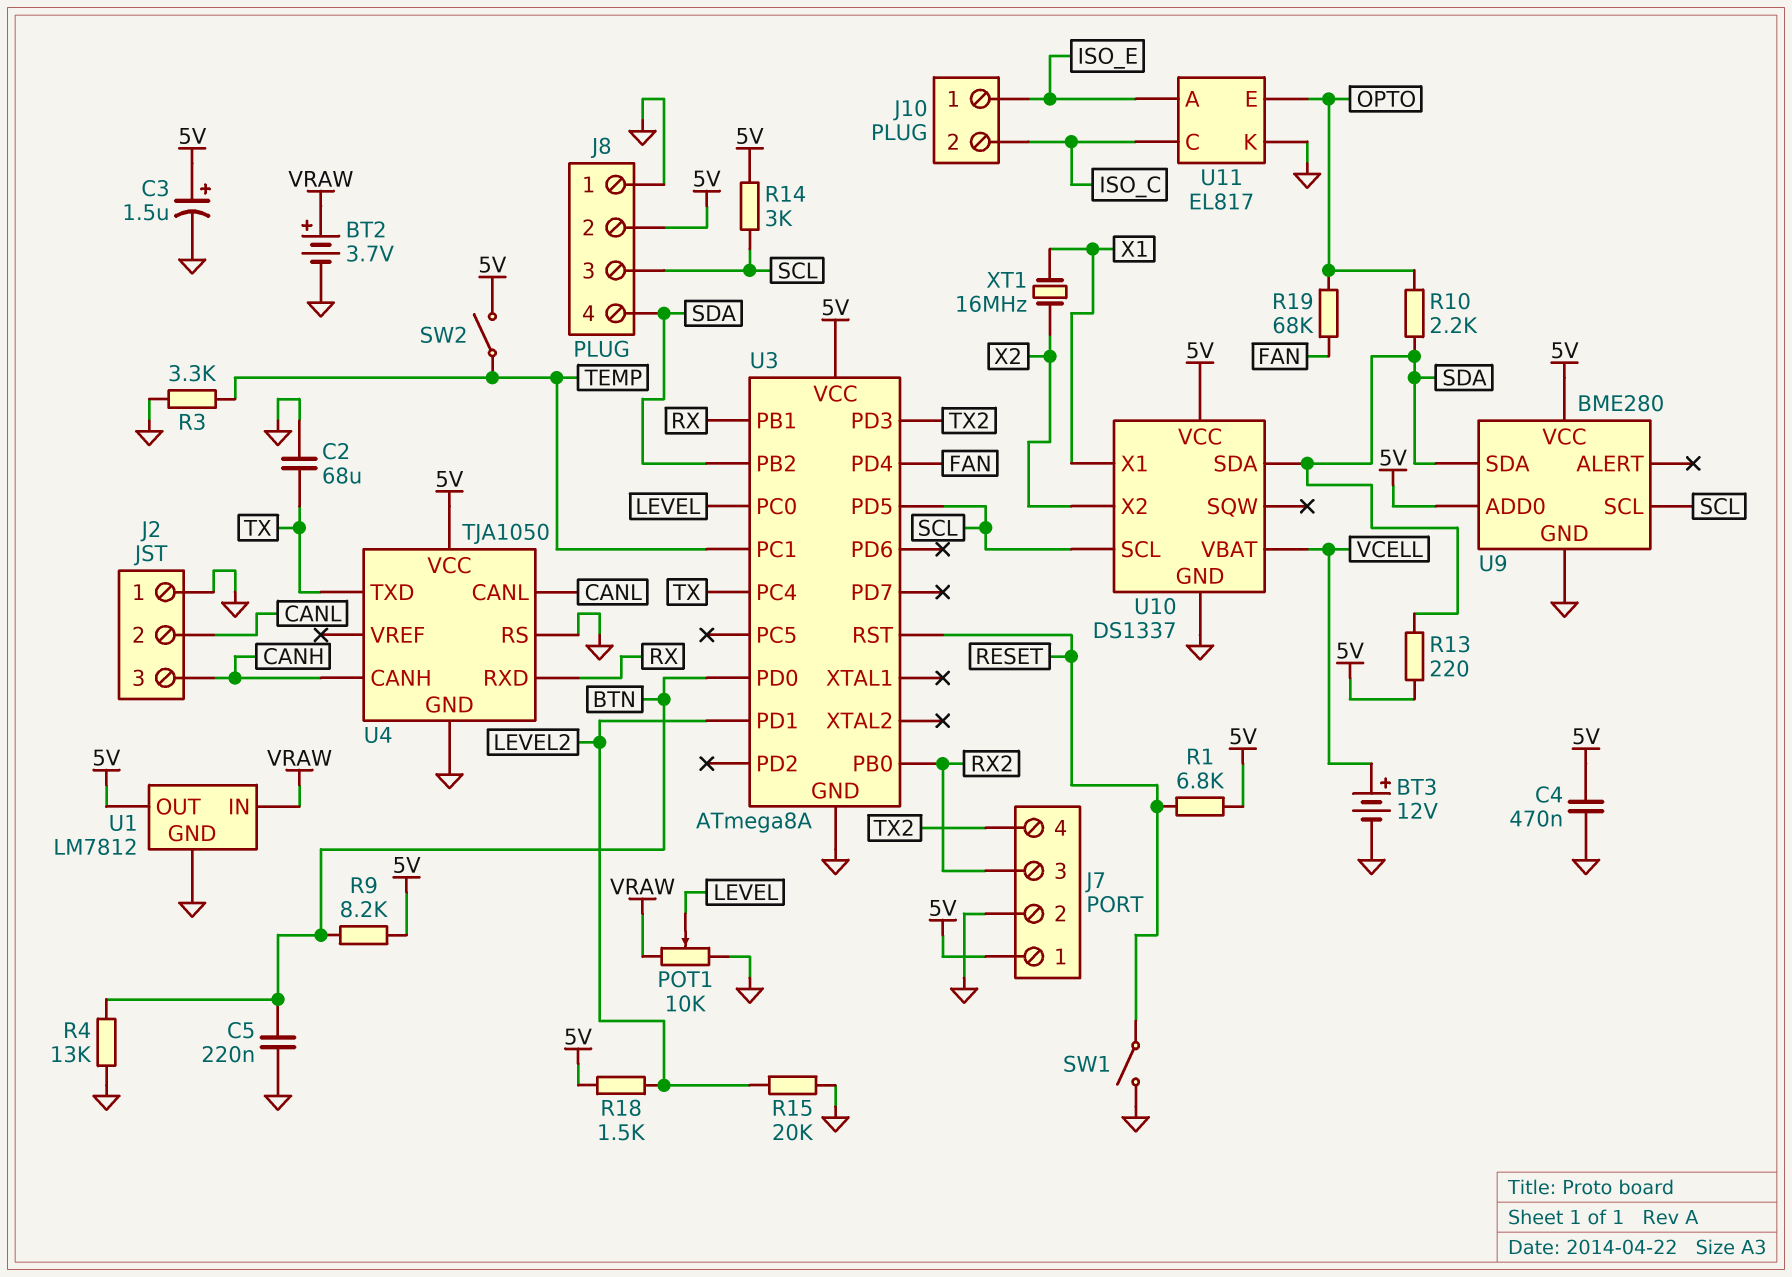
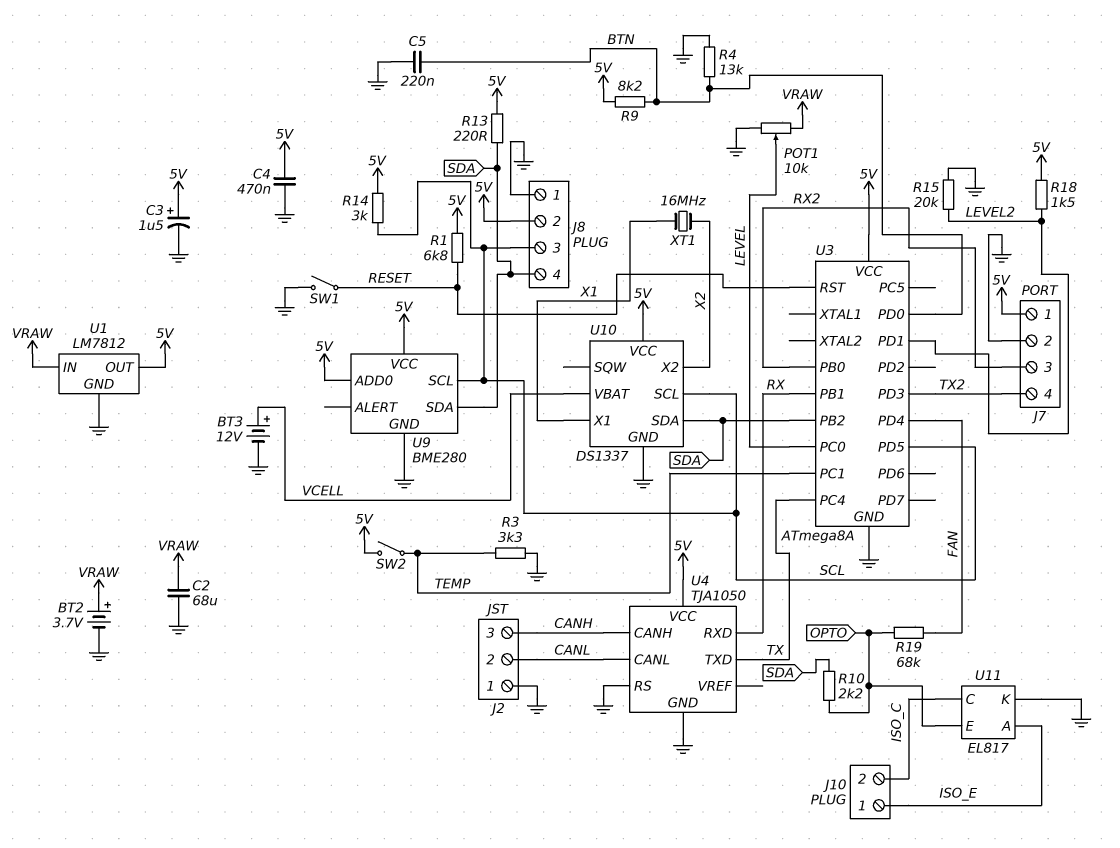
C2: 68uF (GND, TX) -> 68uF (GND, VRAW)

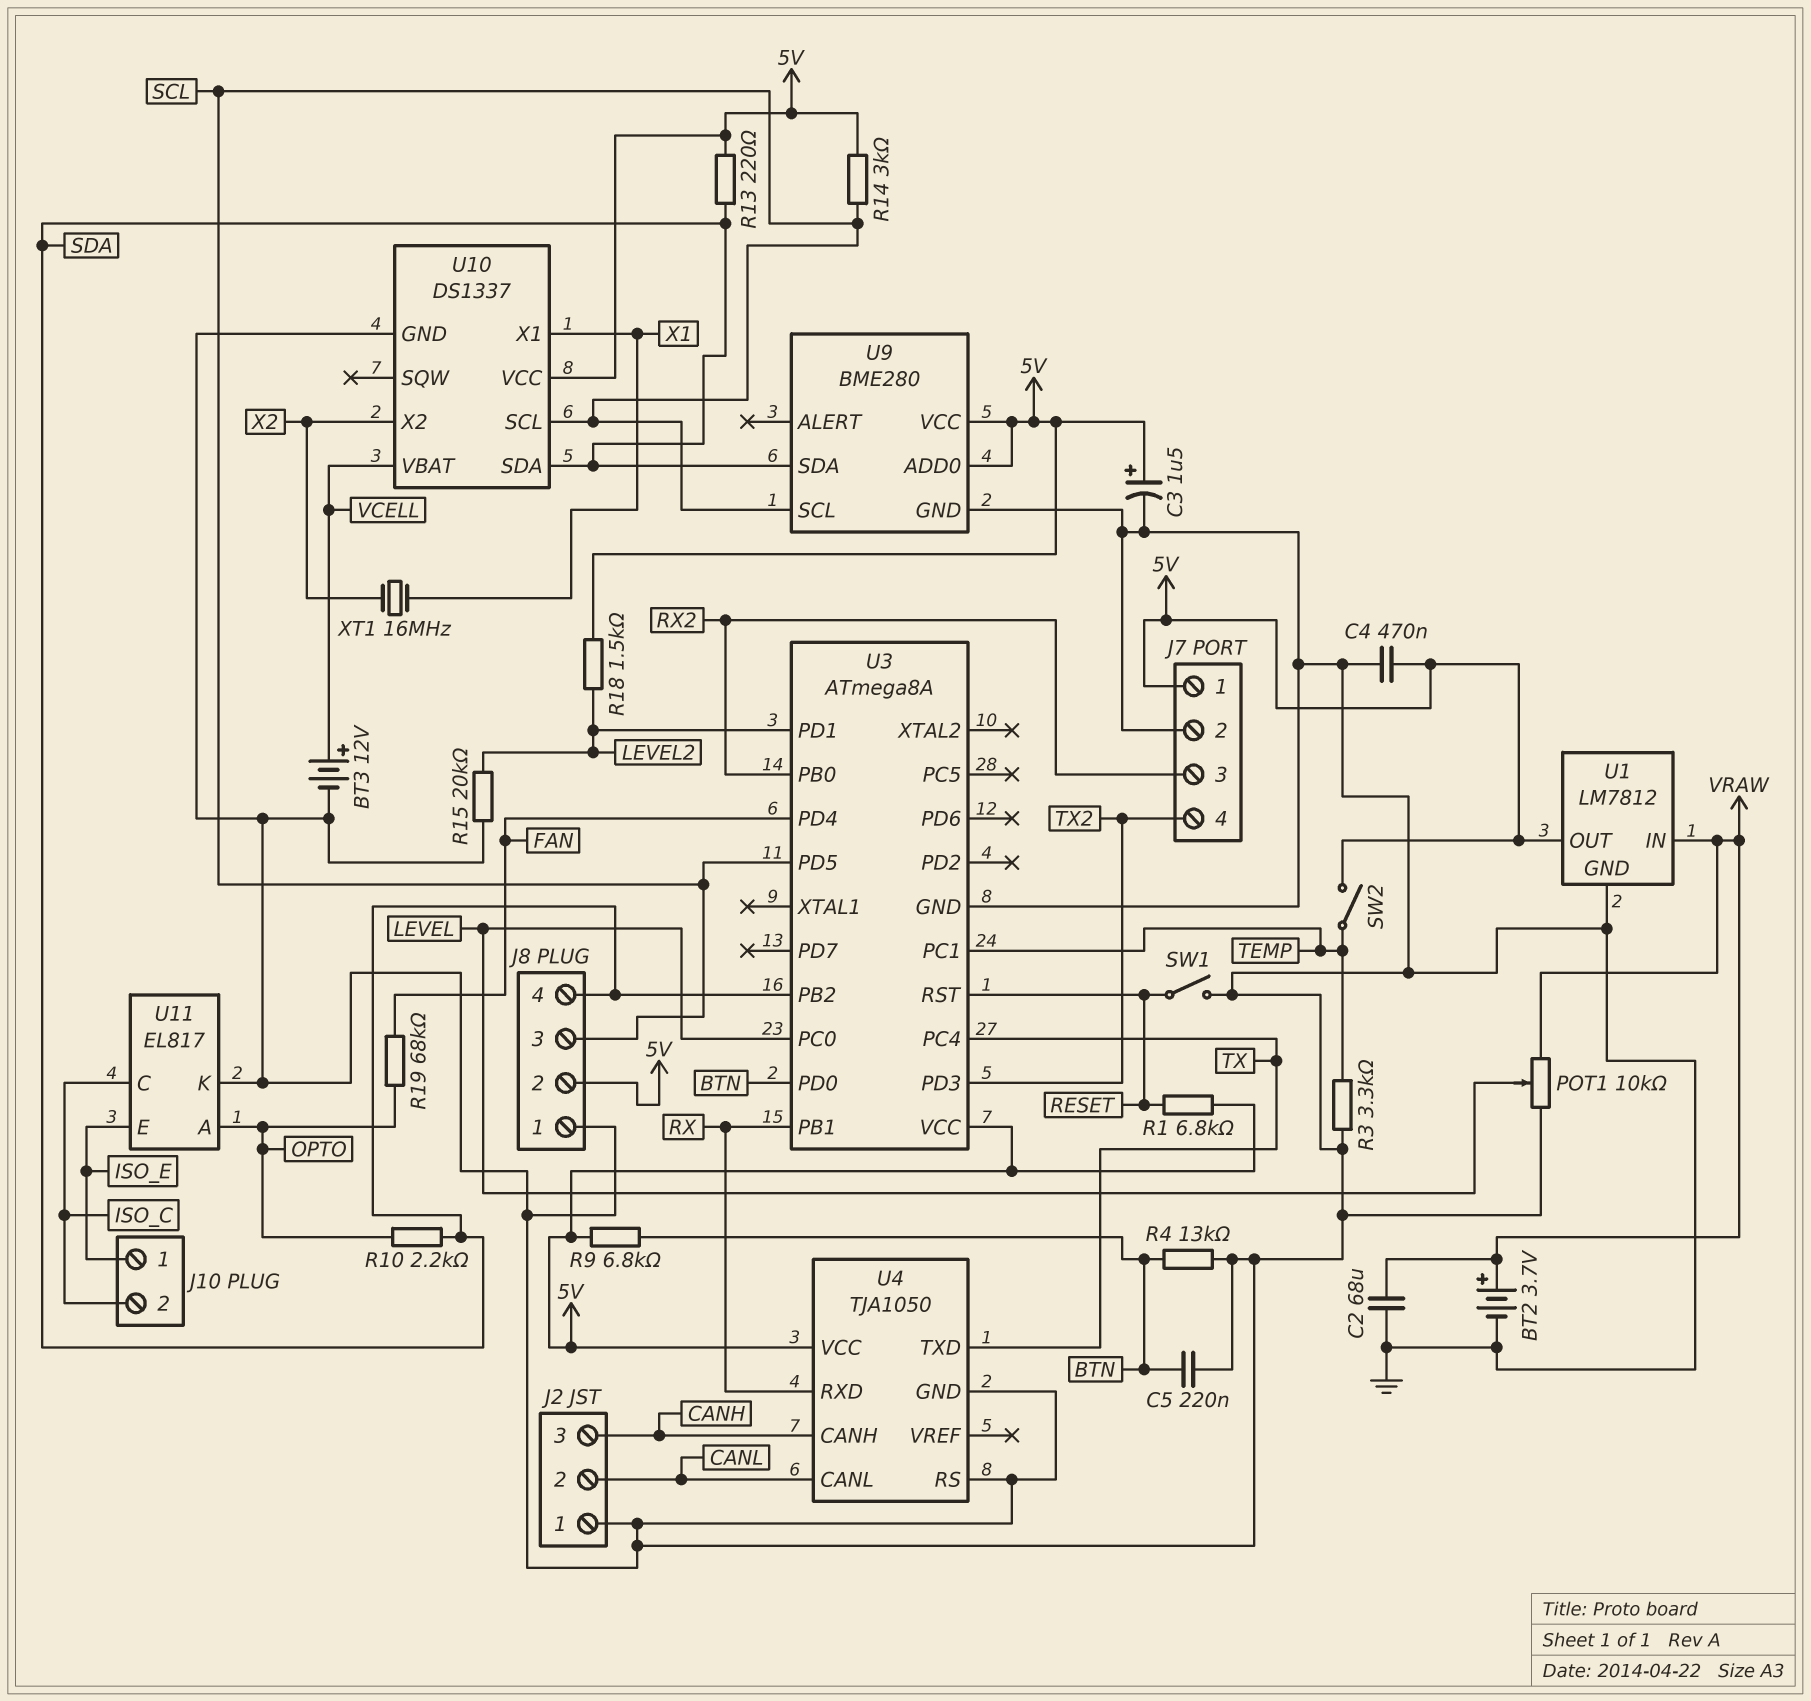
R9: 8.2k (5V, BTN) -> 6.8k (5V, BTN)
U11 pin A: ISO_E -> OPTO
U11 pin E: OPTO -> ISO_E

